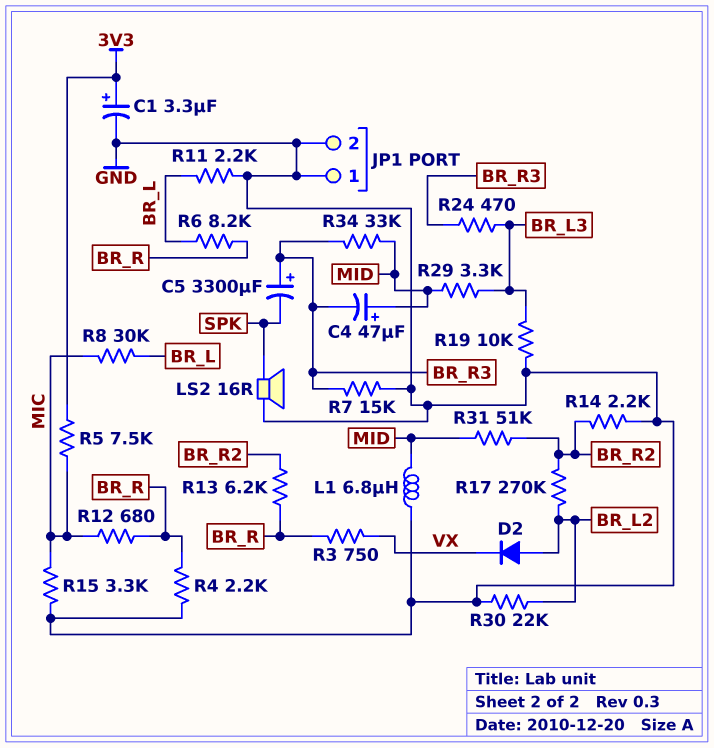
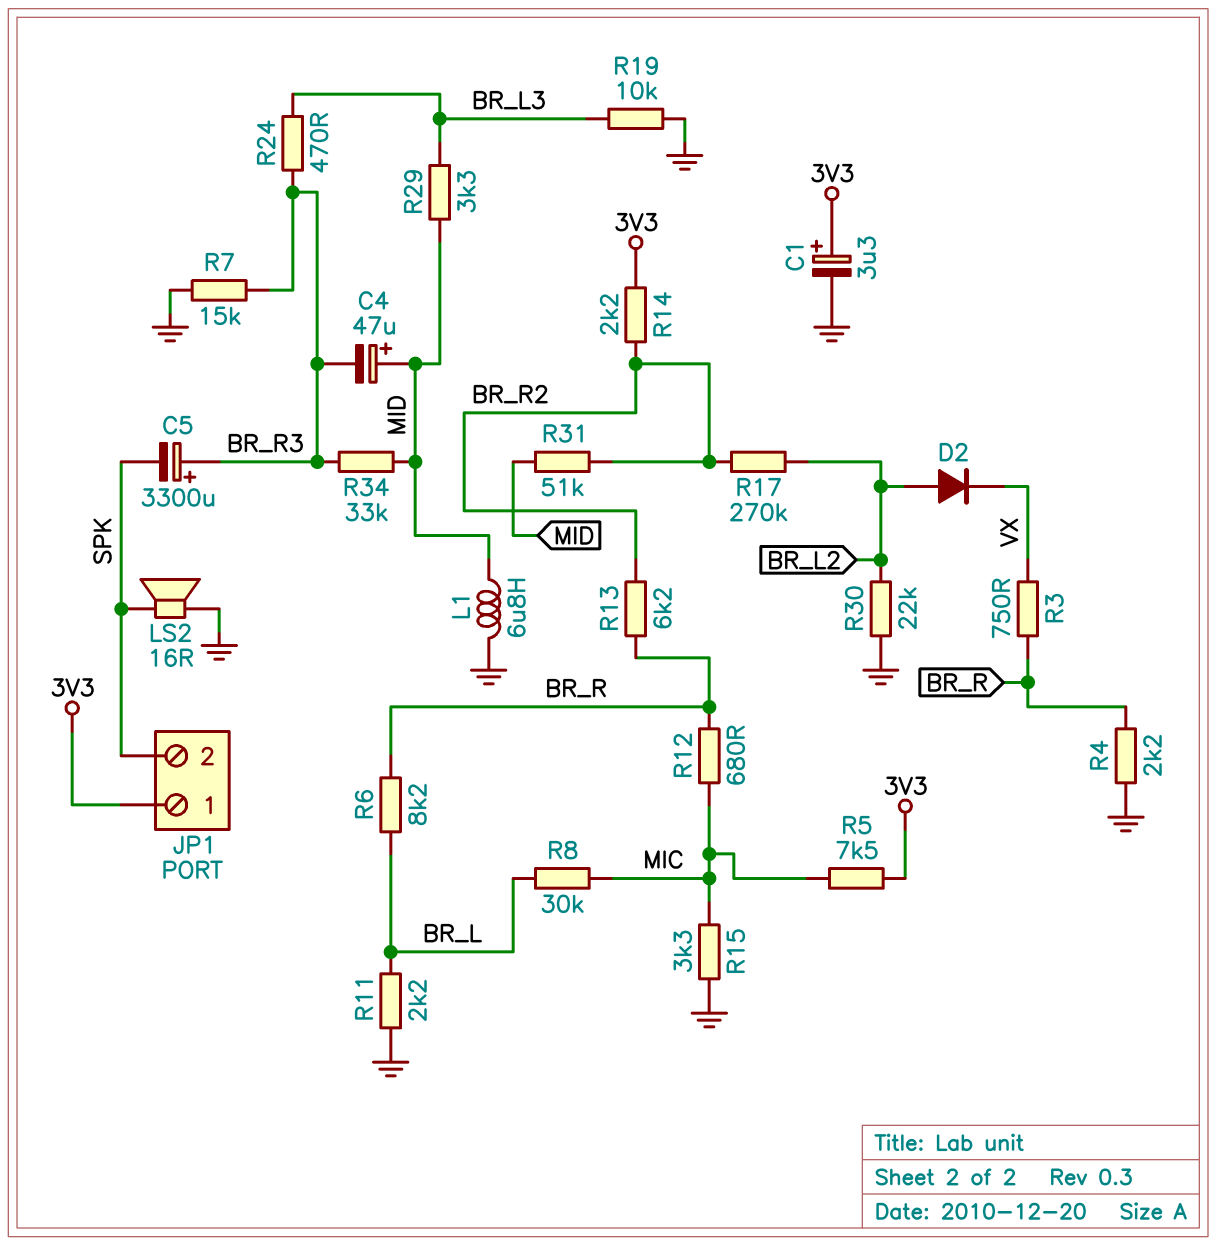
JP1 pin 1: GND -> 3V3
JP1 pin 2: GND -> SPK
R14: 2.2k (BR_R2, GND) -> 2.2k (3V3, BR_R2)

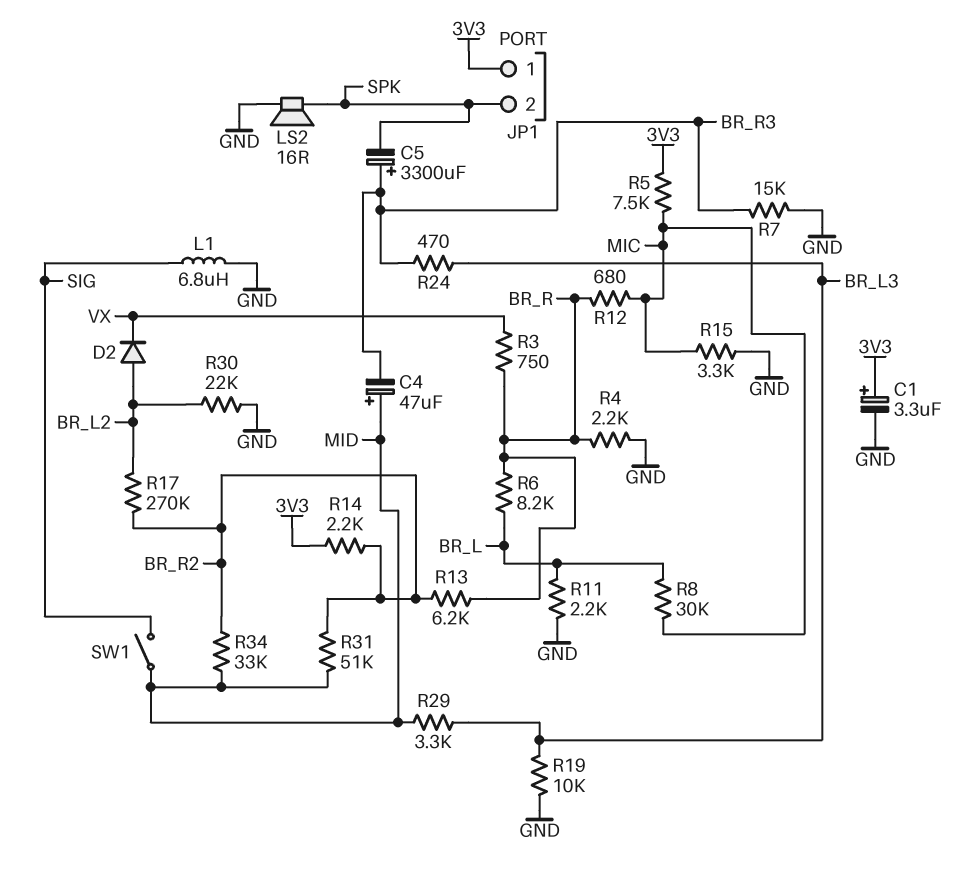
L1: 6.8uH (GND, MID) -> 6.8uH (GND, SIG)
R34: 33k (BR_R3, MID) -> 33k (BR_R2, MID)
SW1: none -> switch (MID, SIG)

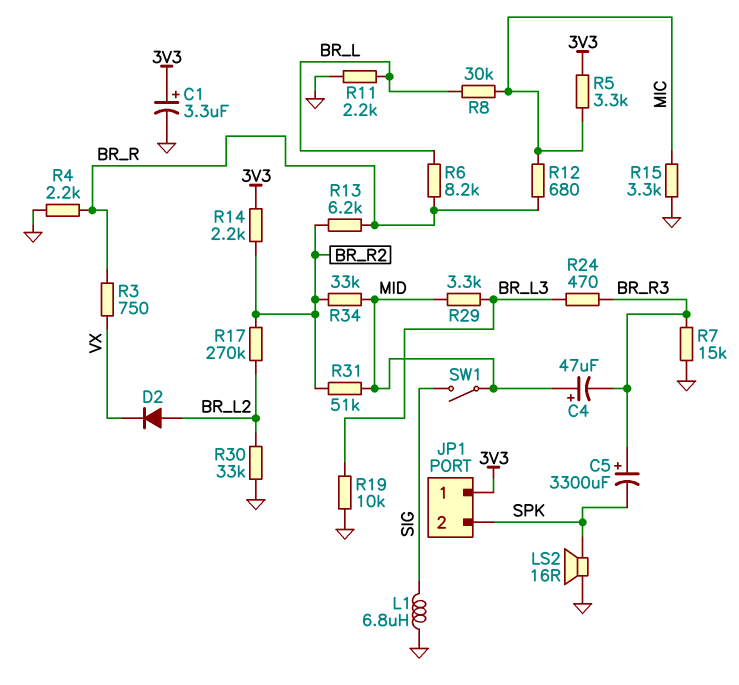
R5: 7.5k (3V3, MIC) -> 3.3k (3V3, MIC)
R30: 22k (BR_L2, GND) -> 33k (BR_L2, GND)

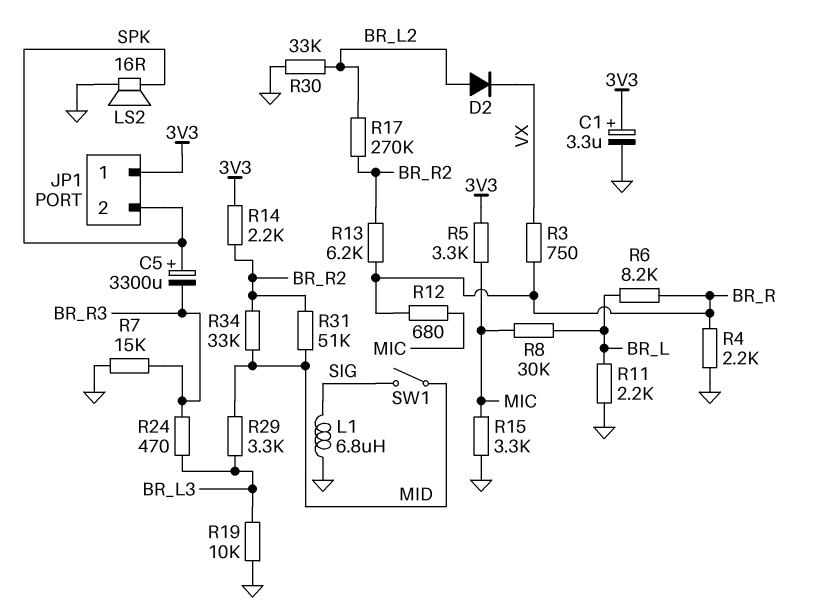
C4: 47uF (plus MID, minus BR_R3) -> none
C5: 3300uF (plus BR_R3, minus SPK) -> 3300uF (plus SPK, minus BR_R3)

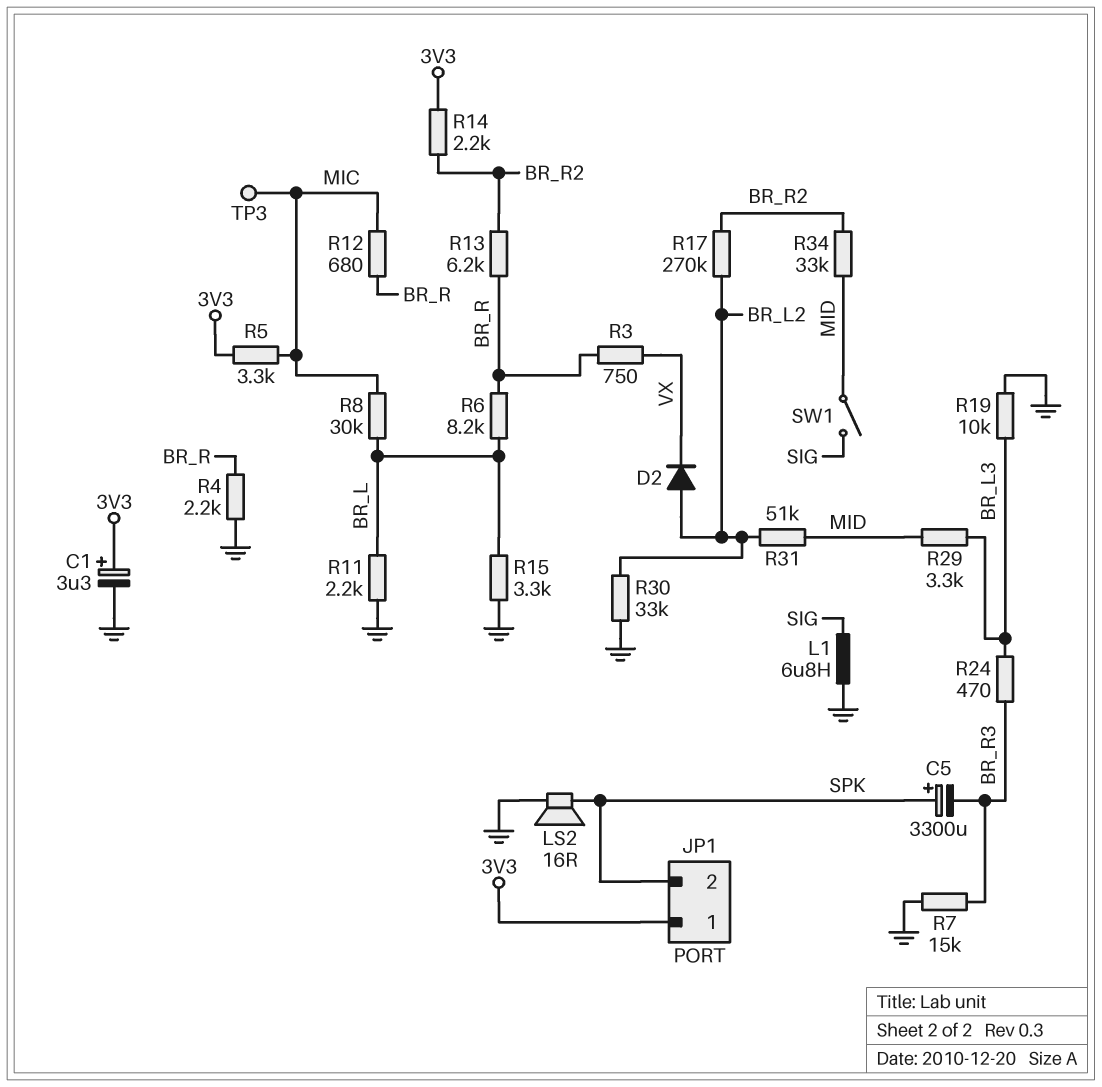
R15: 3.3k (GND, MIC) -> 3.3k (BR_L, GND)
R31: 51k (BR_R2, MID) -> 51k (BR_L2, MID)
TP3: none -> test point (MIC)

